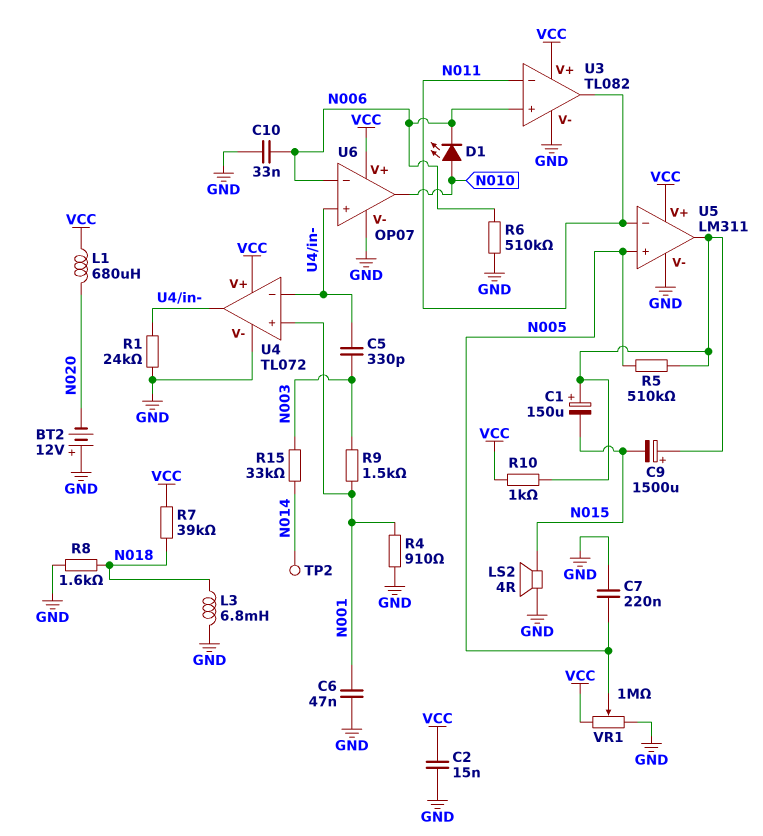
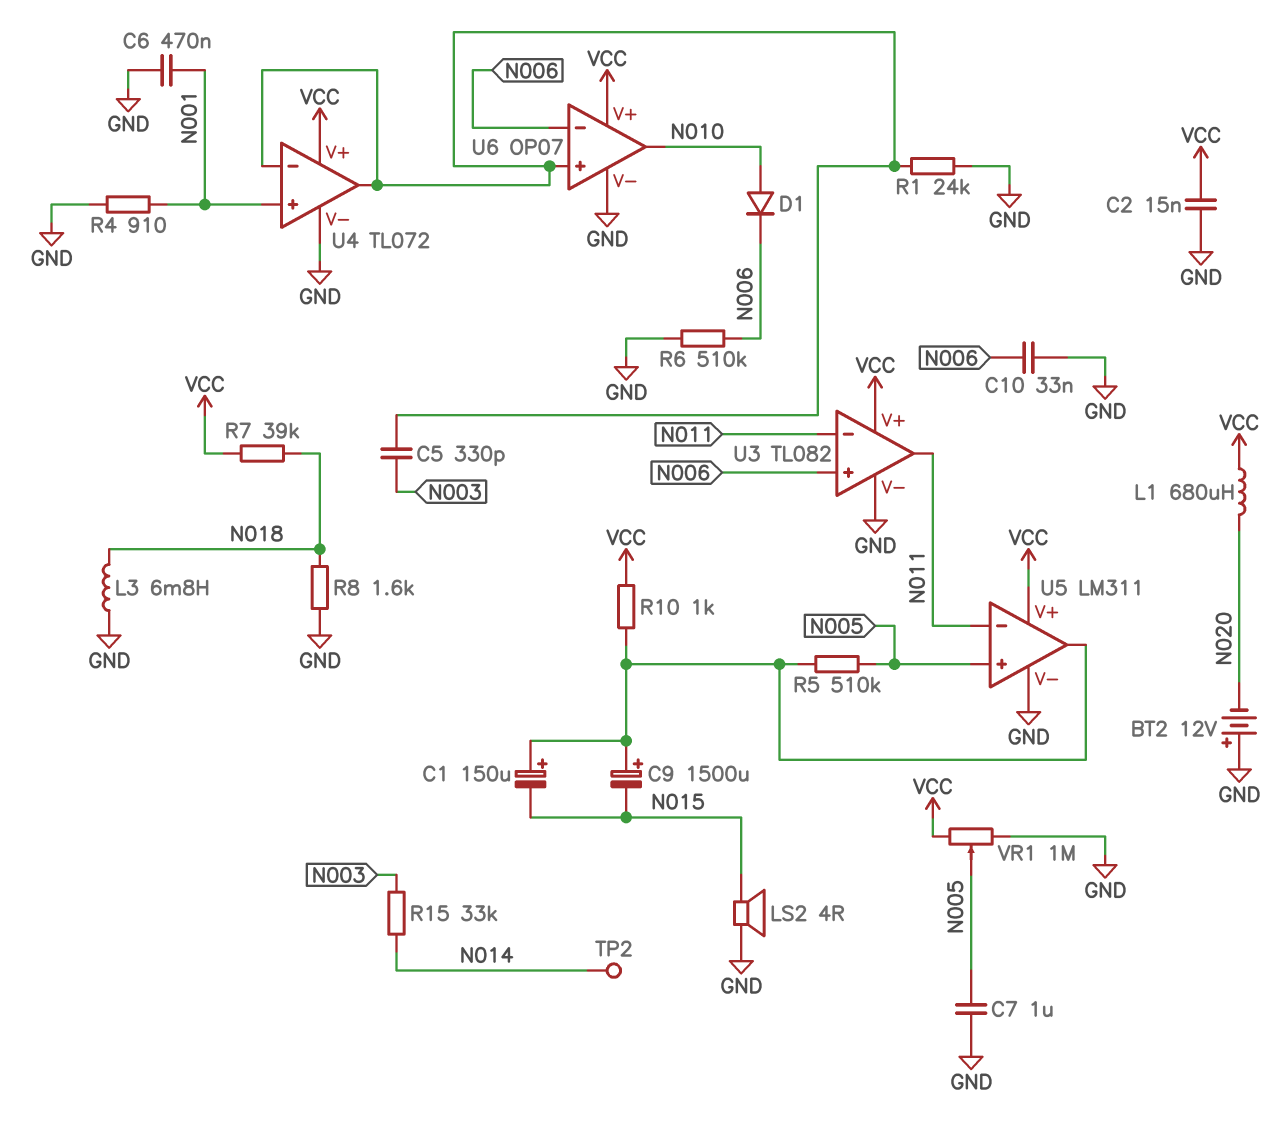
C6: 47nF (GND, N001) -> 470nF (GND, N001)
C7: 220nF (GND, N005) -> 1uF (GND, N005)
D1: LED (A N010, K N006) -> diode (A N010, K N006)
R9: 1.5k (N001, N003) -> none

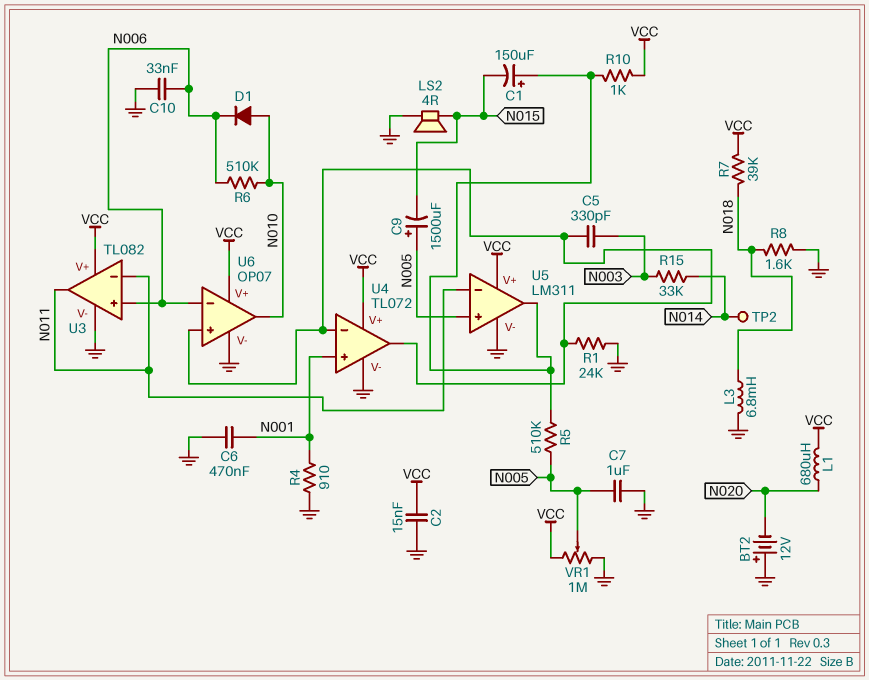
C9: 1500uF (plus U5/out, minus N015) -> 1500uF (plus N005, minus N015)
R6: 510k (GND, N006) -> 510k (N006, N010)

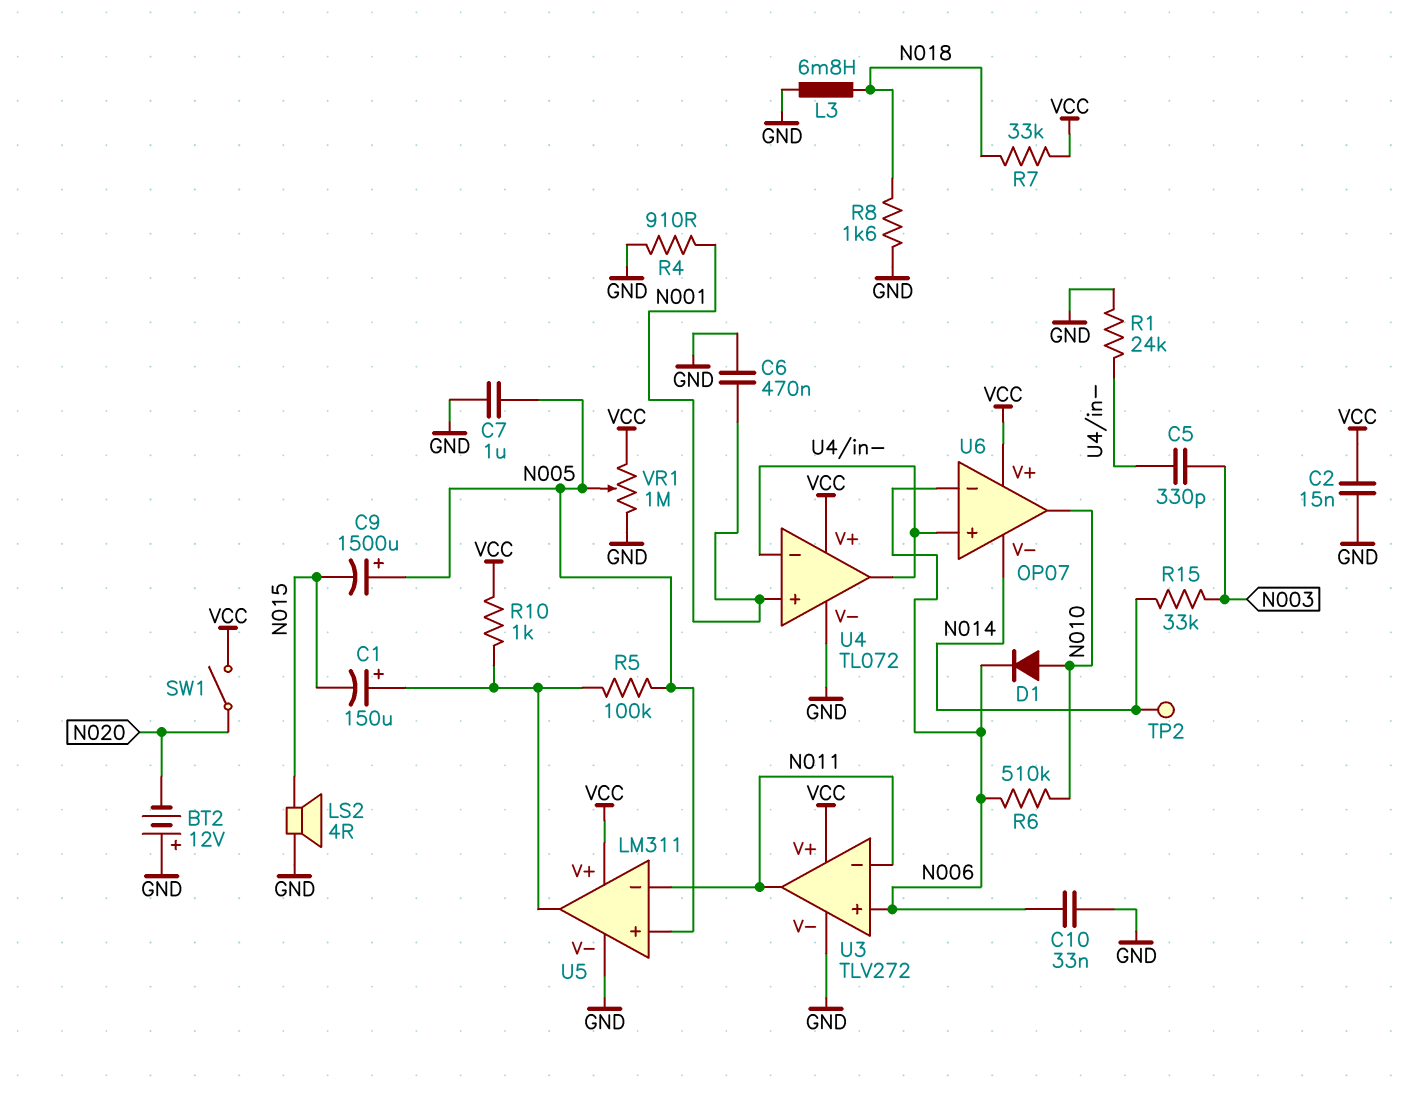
L1: 680uH (N020, VCC) -> none
R5: 510k (N005, U5/out) -> 100k (N005, U5/out)
R7: 39k (N018, VCC) -> 33k (N018, VCC)
SW1: none -> switch (N020, VCC)
U3: TL082 -> TLV272
U6 pin V-: GND -> N014

